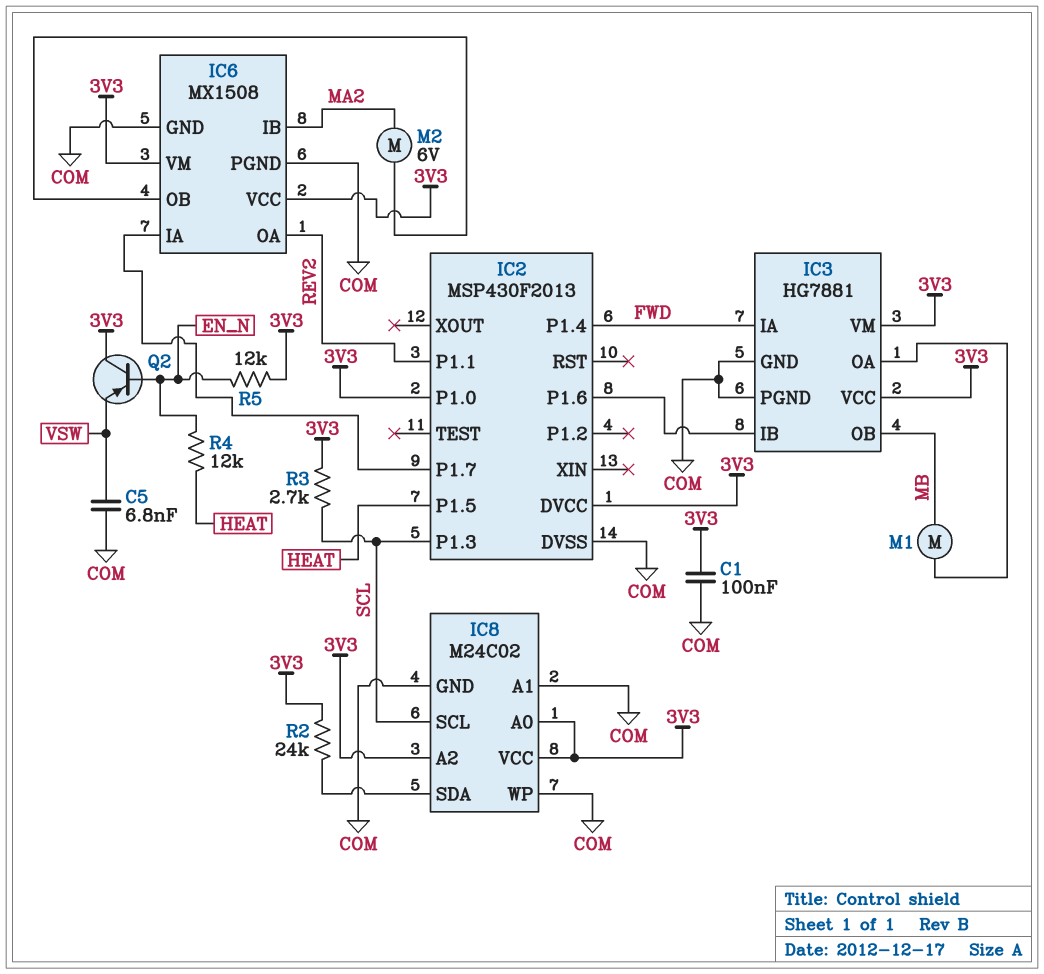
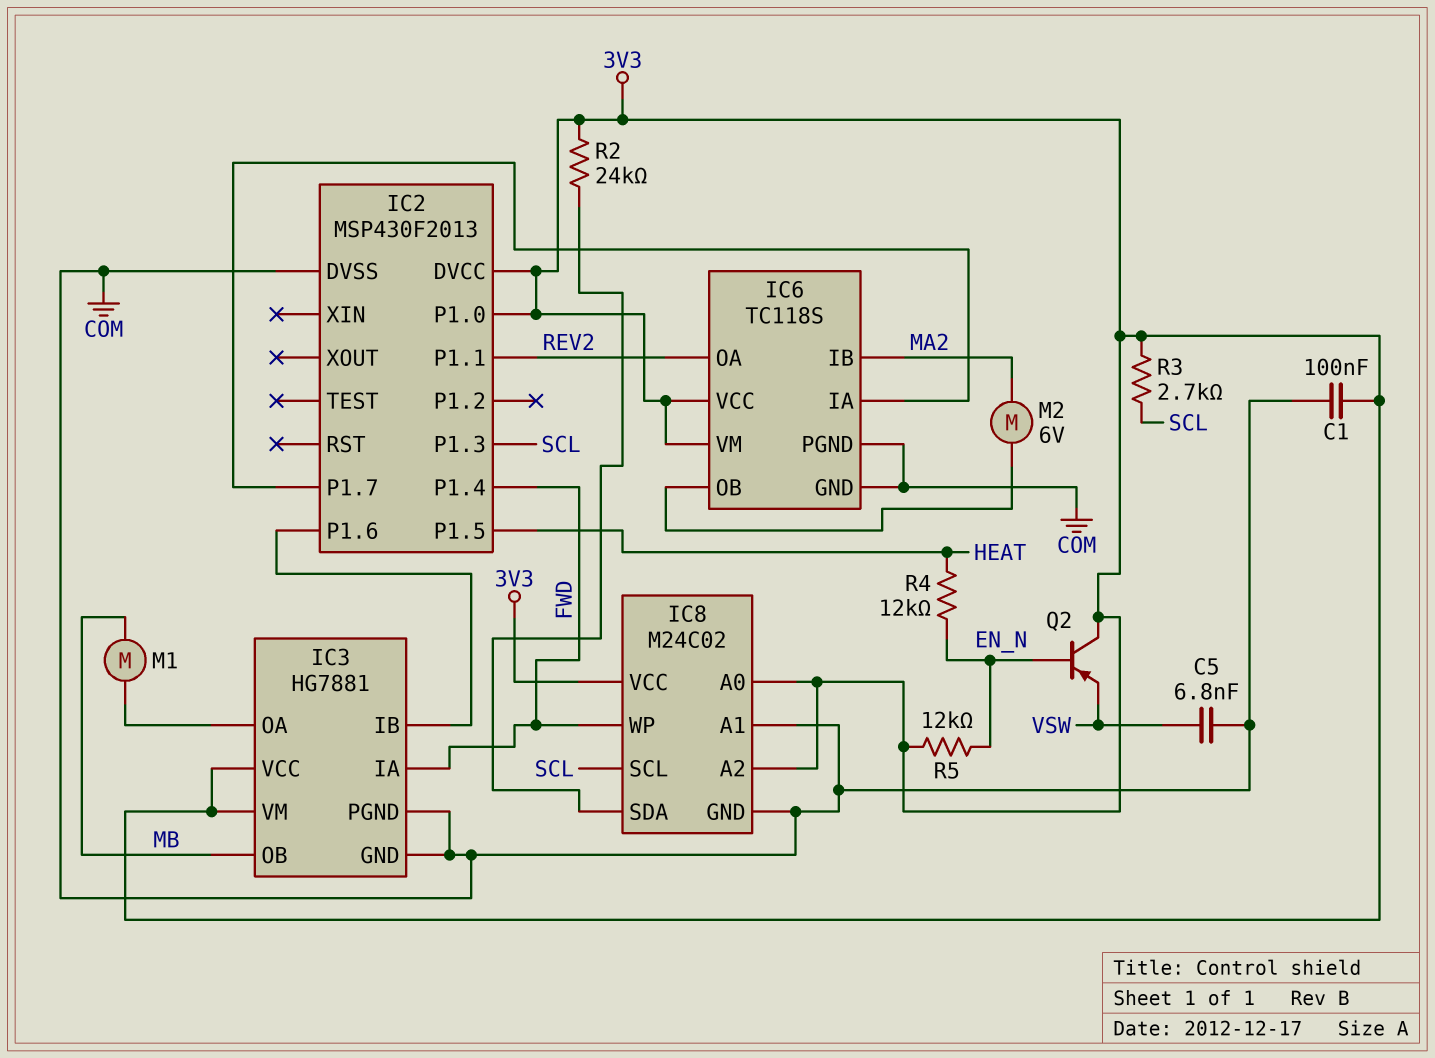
IC6: MX1508 -> TC118S
IC8 pin WP: COM -> FWD

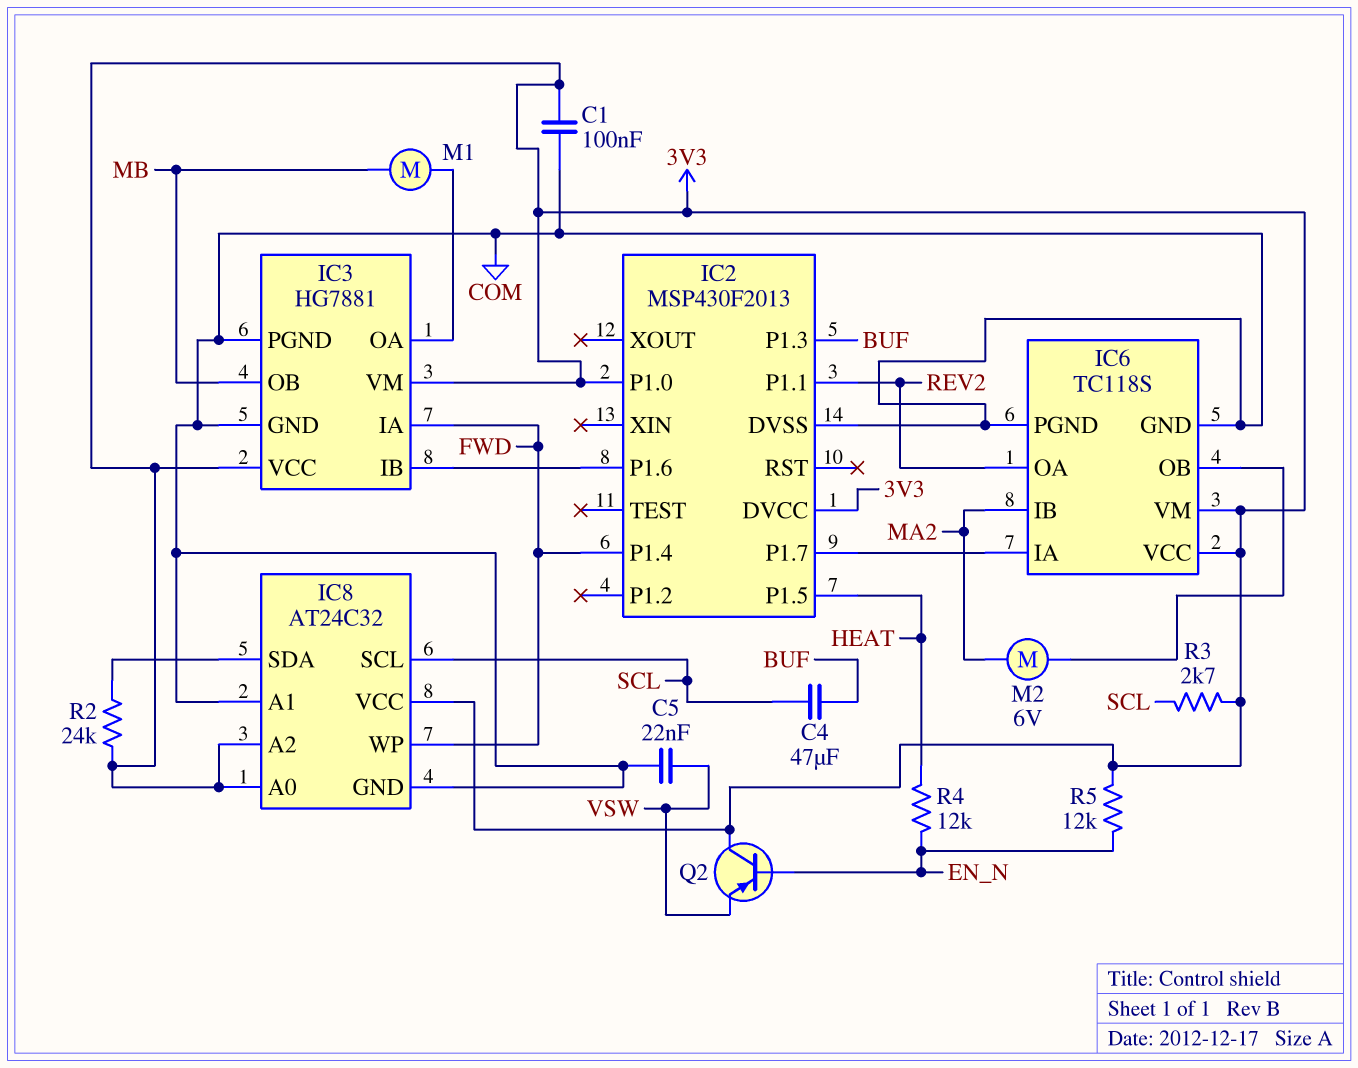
C4: none -> 47uF (BUF, SCL)
C5: 6.8nF (COM, VSW) -> 22nF (COM, VSW)
IC2 pin P1.3: SCL -> BUF
IC8: M24C02 -> AT24C32

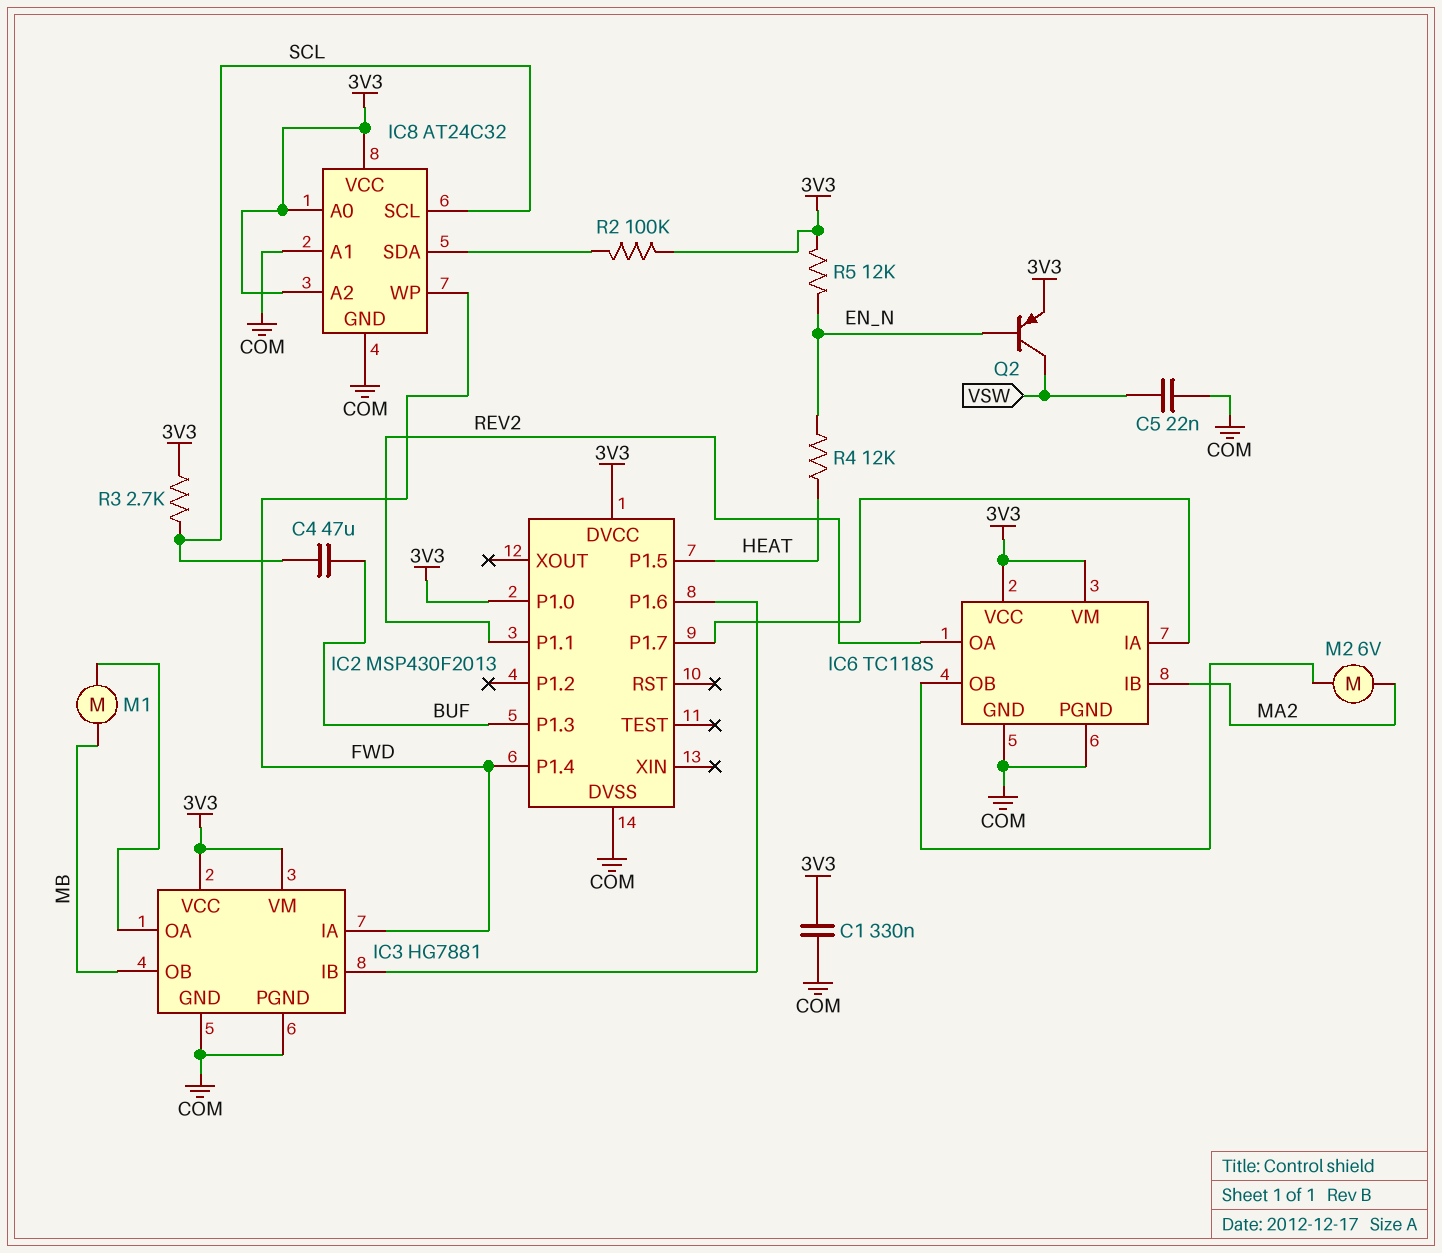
C1: 100nF (3V3, COM) -> 330nF (3V3, COM)
Q2: PNP (B EN_N, C 3V3, E VSW) -> PNP (B EN_N, C VSW, E 3V3)
R2: 24k (3V3, IC8/SDA) -> 100k (3V3, IC8/SDA)

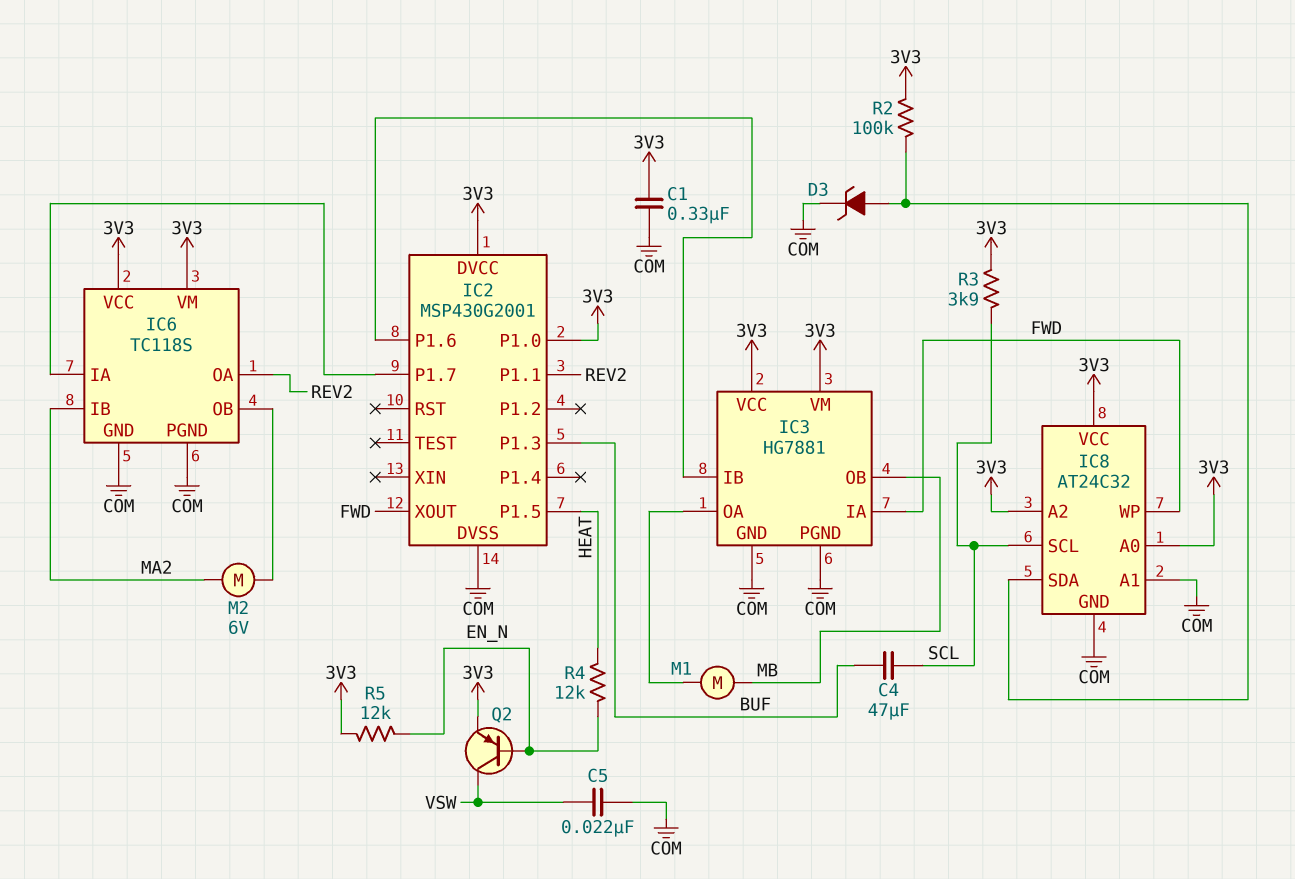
D3: none -> zener (A IC8/SDA, K COM)
IC2: MSP430F2013 -> MSP430G2001
IC2 pin P1.4: FWD -> none
IC2 pin XOUT: none -> FWD
R3: 2.7k (3V3, SCL) -> 3.9k (3V3, SCL)

